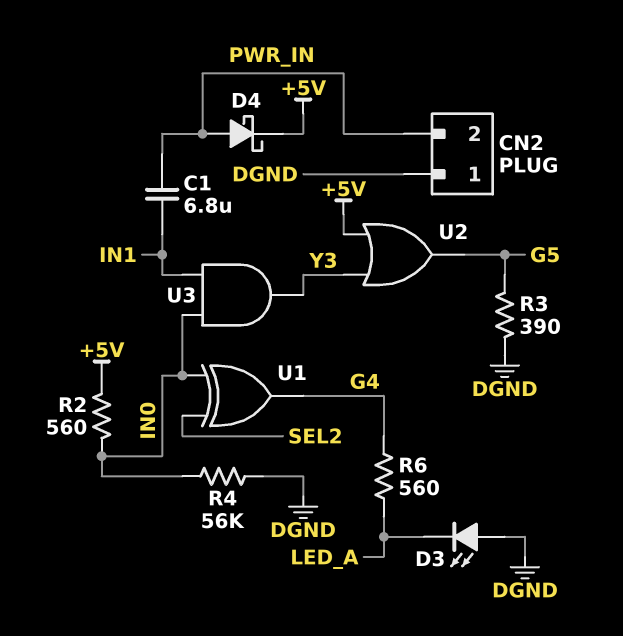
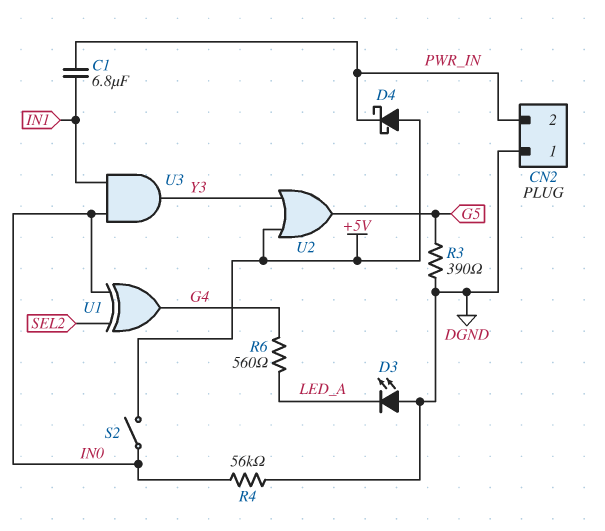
D4: schottky (A PWR_IN, K +5V) -> schottky (A +5V, K PWR_IN)
R2: 560 (+5V, IN0) -> none
S2: none -> switch (+5V, IN0)

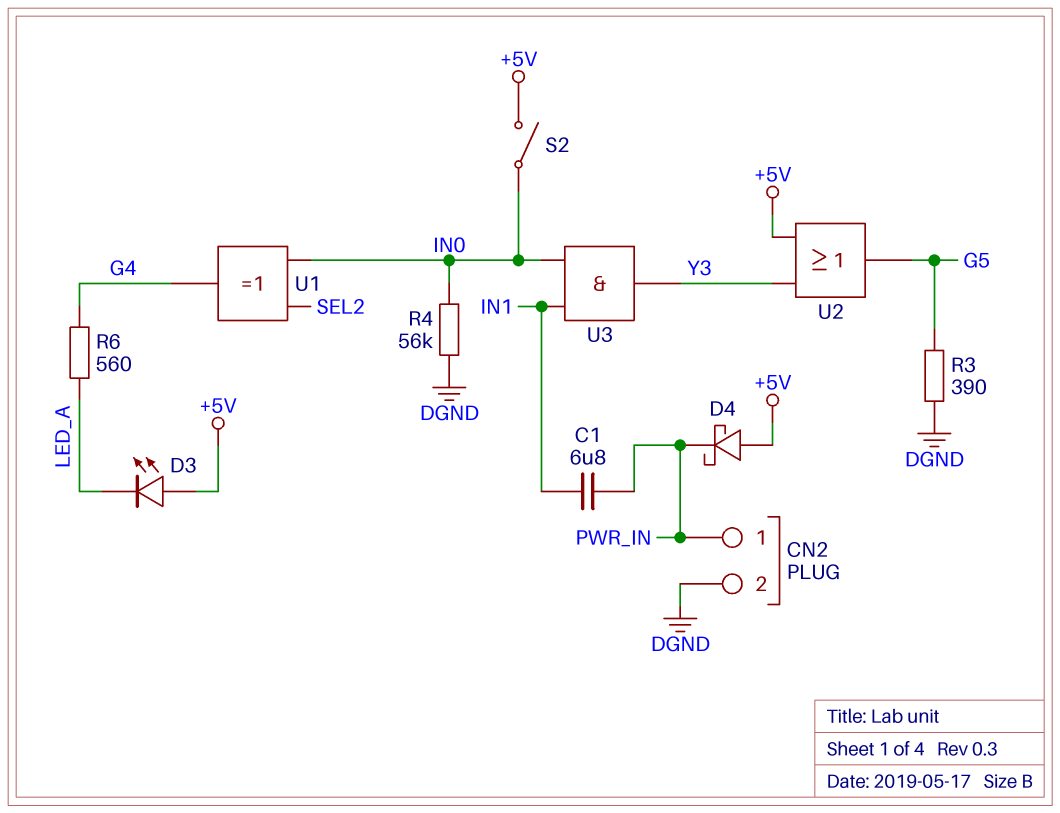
CN2 pin 1: DGND -> PWR_IN
CN2 pin 2: PWR_IN -> DGND
D3: LED (A DGND, K LED_A) -> LED (A +5V, K LED_A)

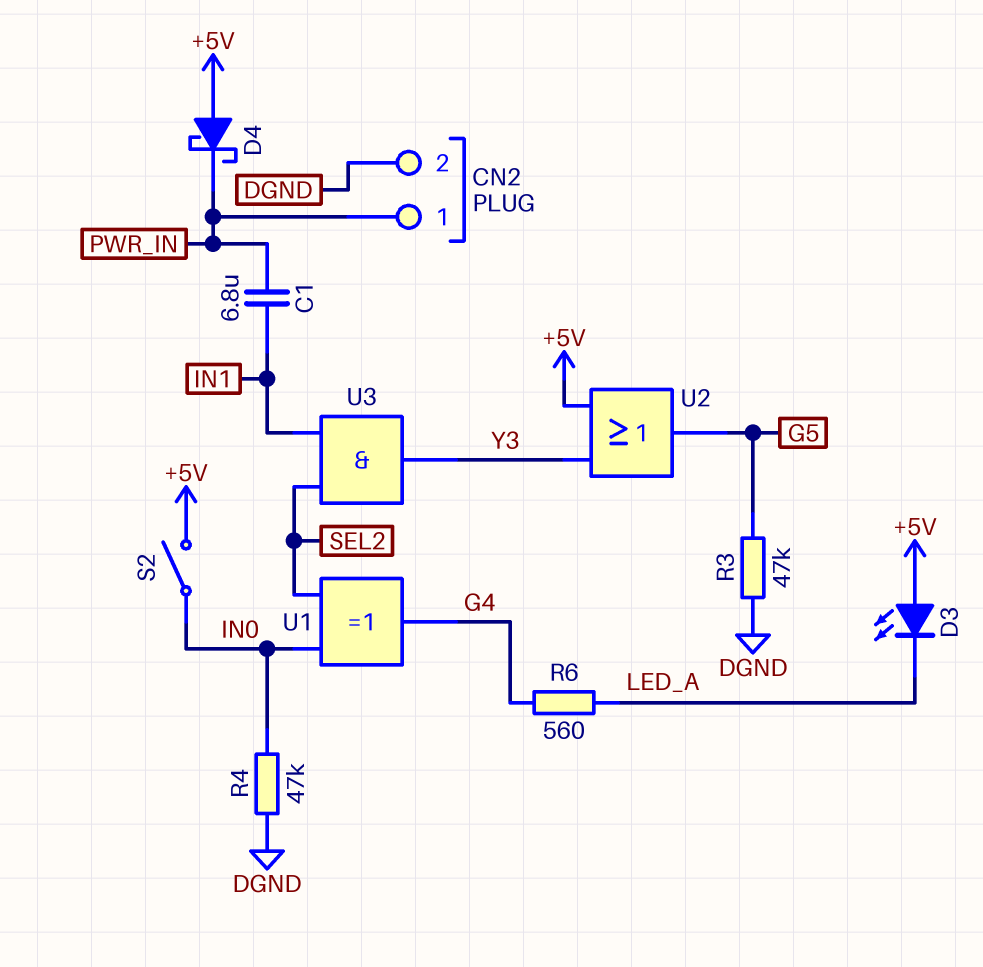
R3: 390 (DGND, G5) -> 47k (DGND, G5)
R4: 56k (DGND, IN0) -> 47k (DGND, IN0)
U3: AND (in IN0, in IN1, out Y3) -> AND (in IN1, in SEL2, out Y3)

